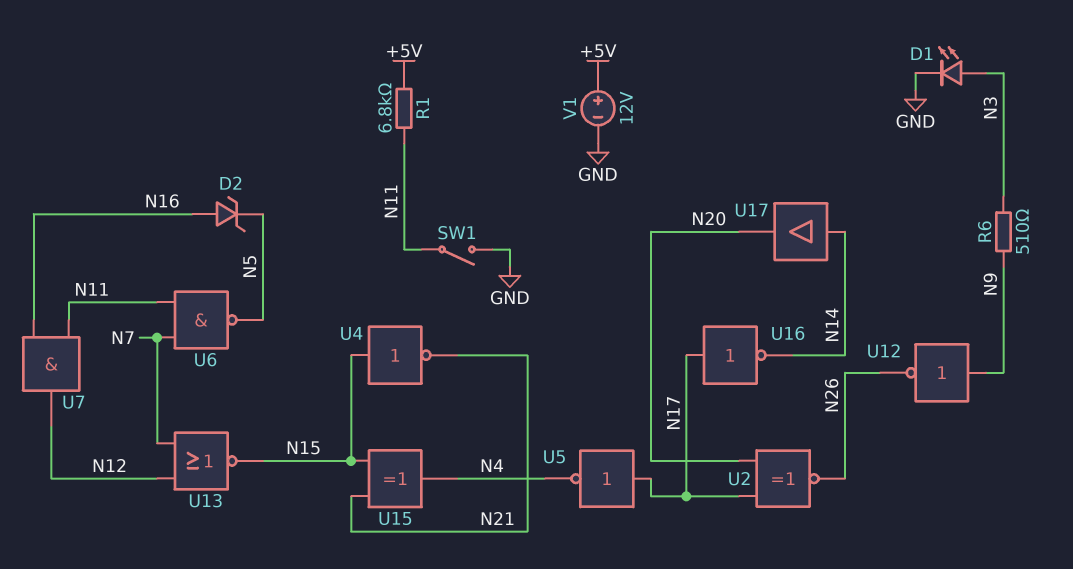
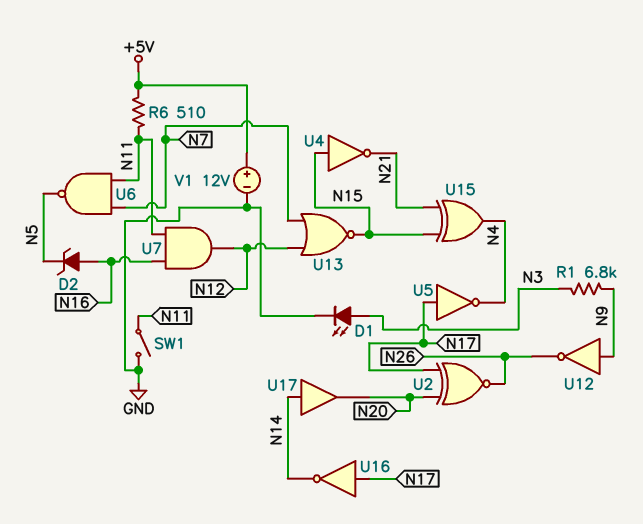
R1: 6.8k (+5V, N11) -> 6.8k (N3, N9)
R6: 510 (N3, N9) -> 510 (+5V, N11)

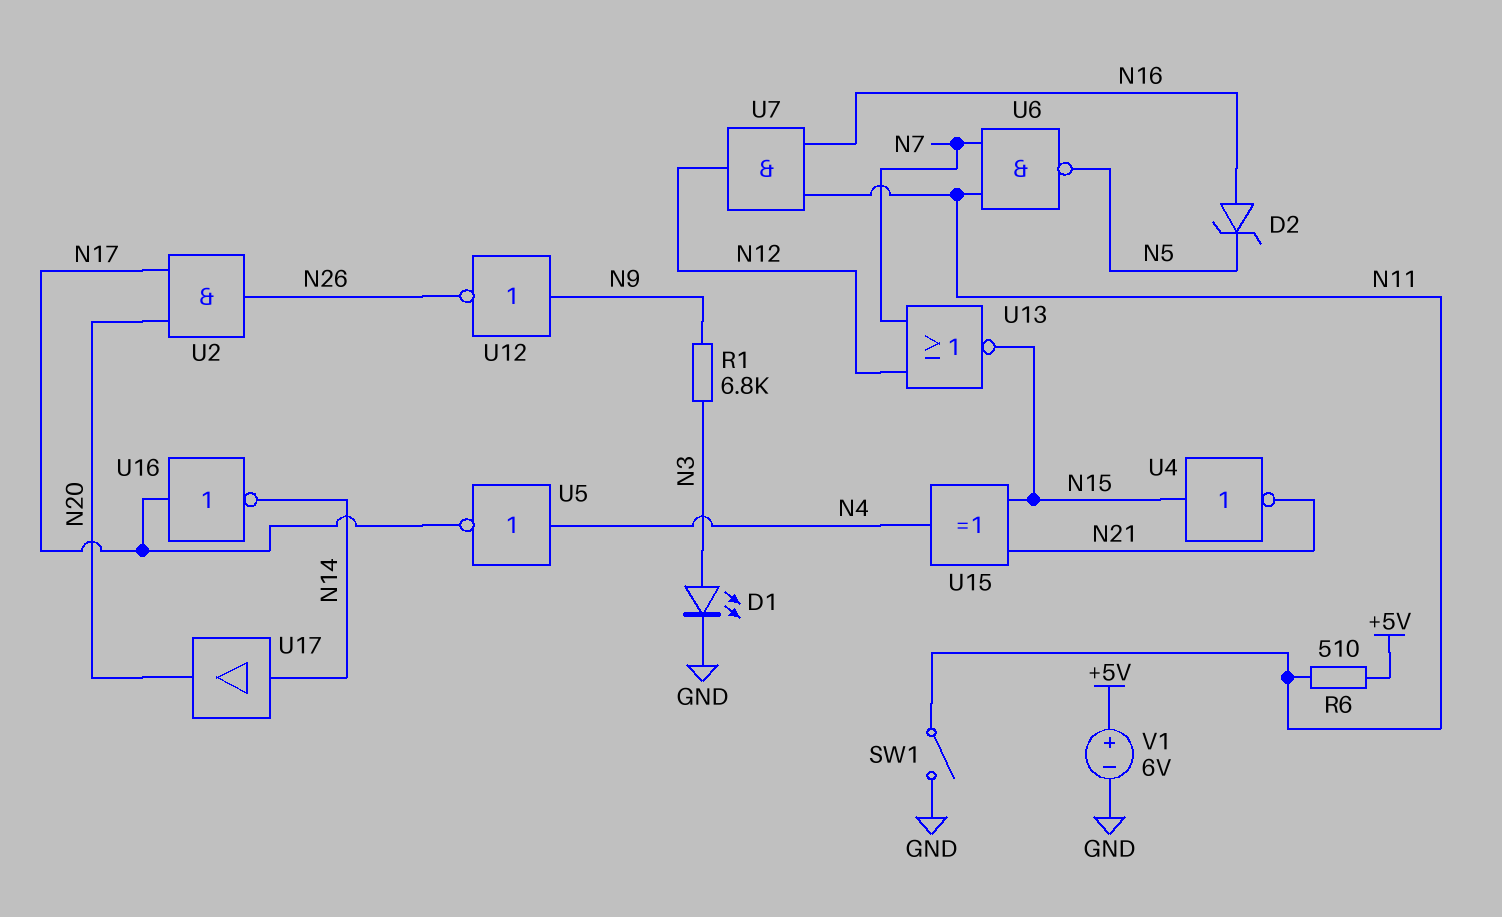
U2: XNOR (in N17, in N20, out N26) -> AND (in N17, in N20, out N26)
U5: NOT (in N17, out N4) -> NOT (in N4, out N17)
V1: 12V (plus +5V, minus GND) -> 6V (plus +5V, minus GND)

